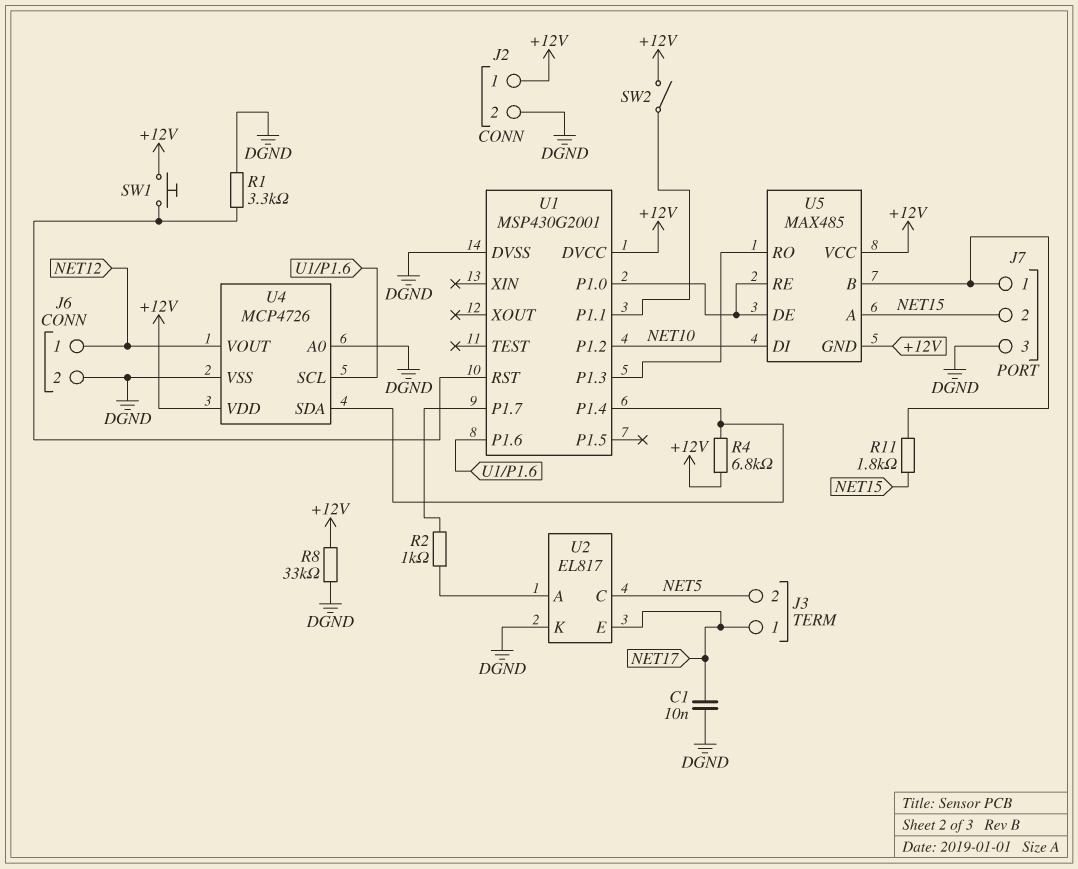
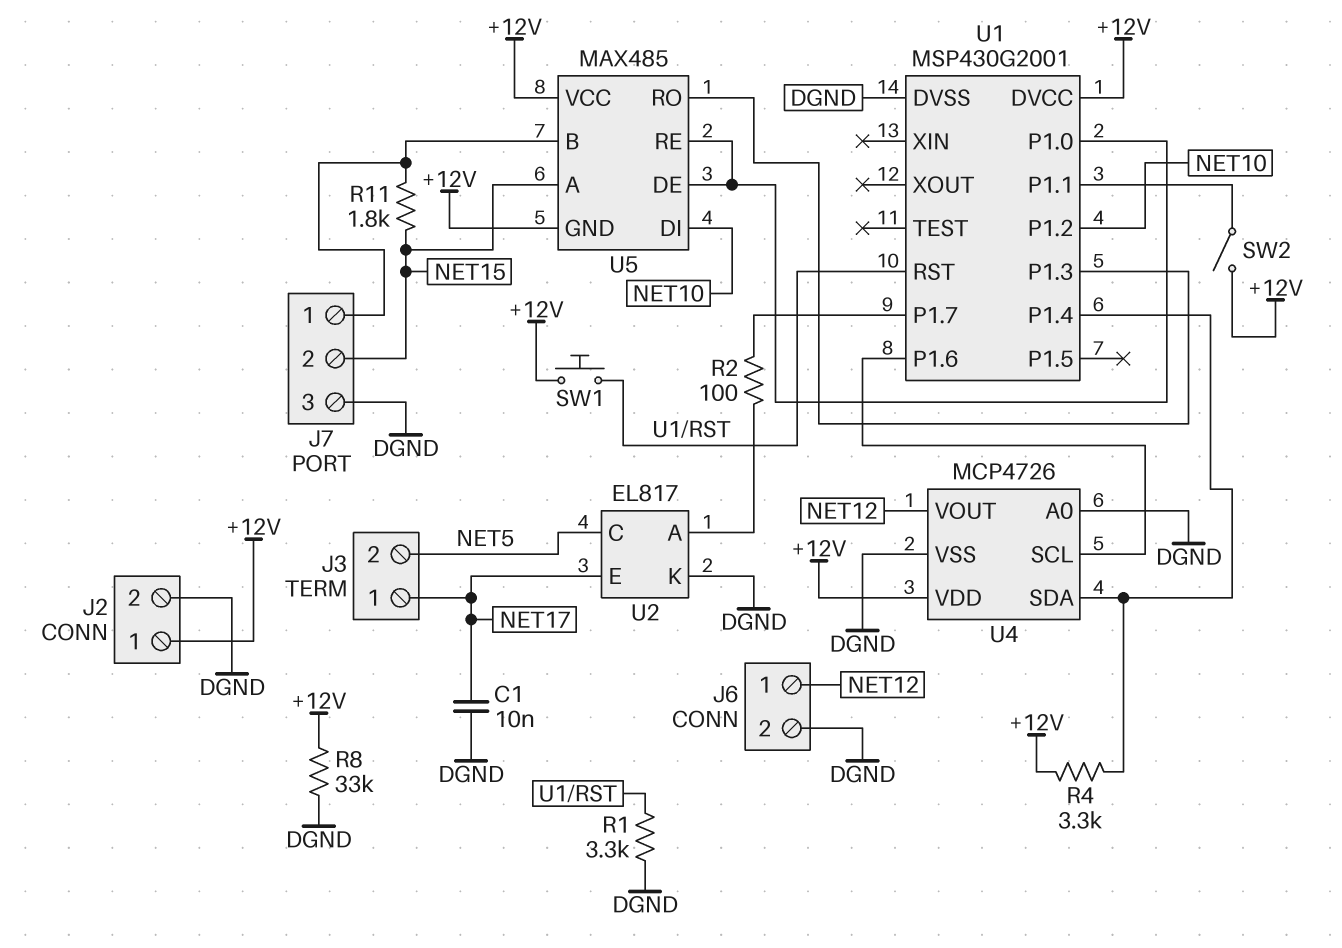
R2: 1k (U1/P1.7, U2/A) -> 100 (U1/P1.7, U2/A)
R4: 6.8k (+12V, U1/P1.4) -> 3.3k (+12V, U1/P1.4)

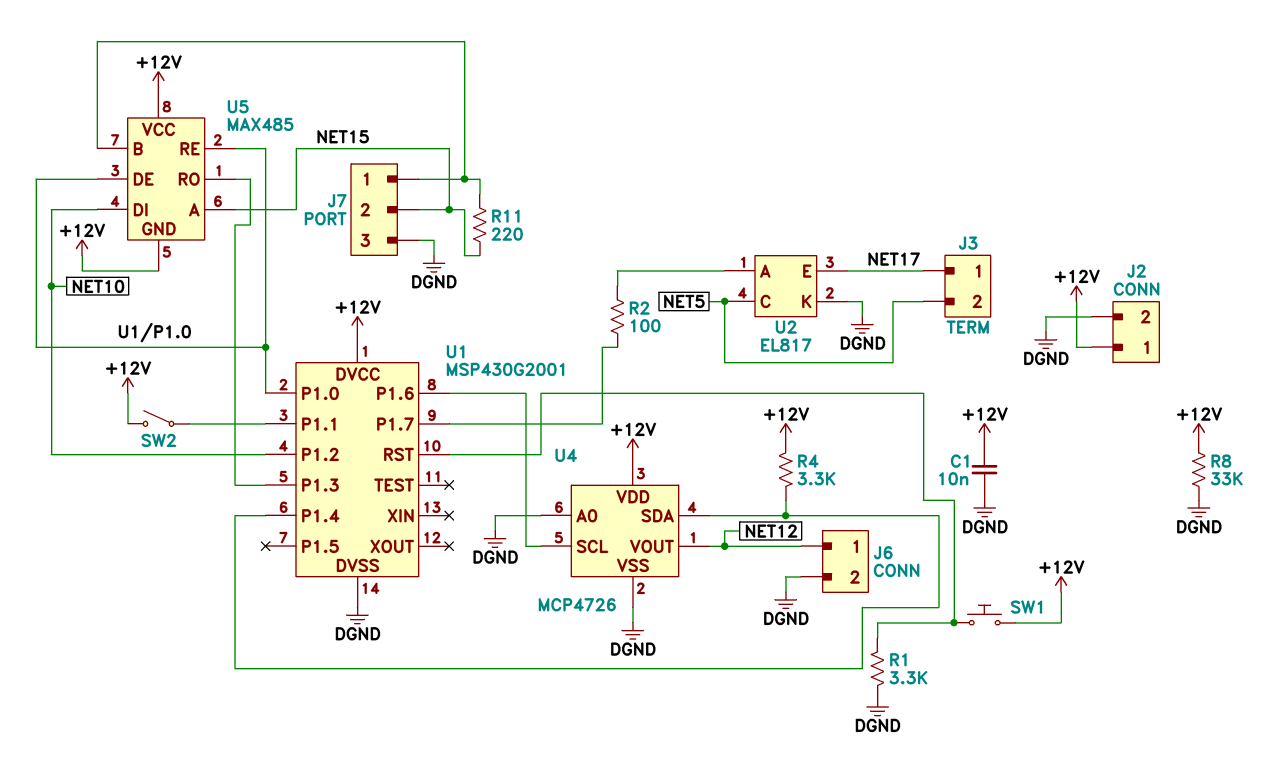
C1: 10nF (DGND, NET17) -> 10nF (+12V, DGND)
R11: 1.8k (J7/1, NET15) -> 220 (J7/1, NET15)

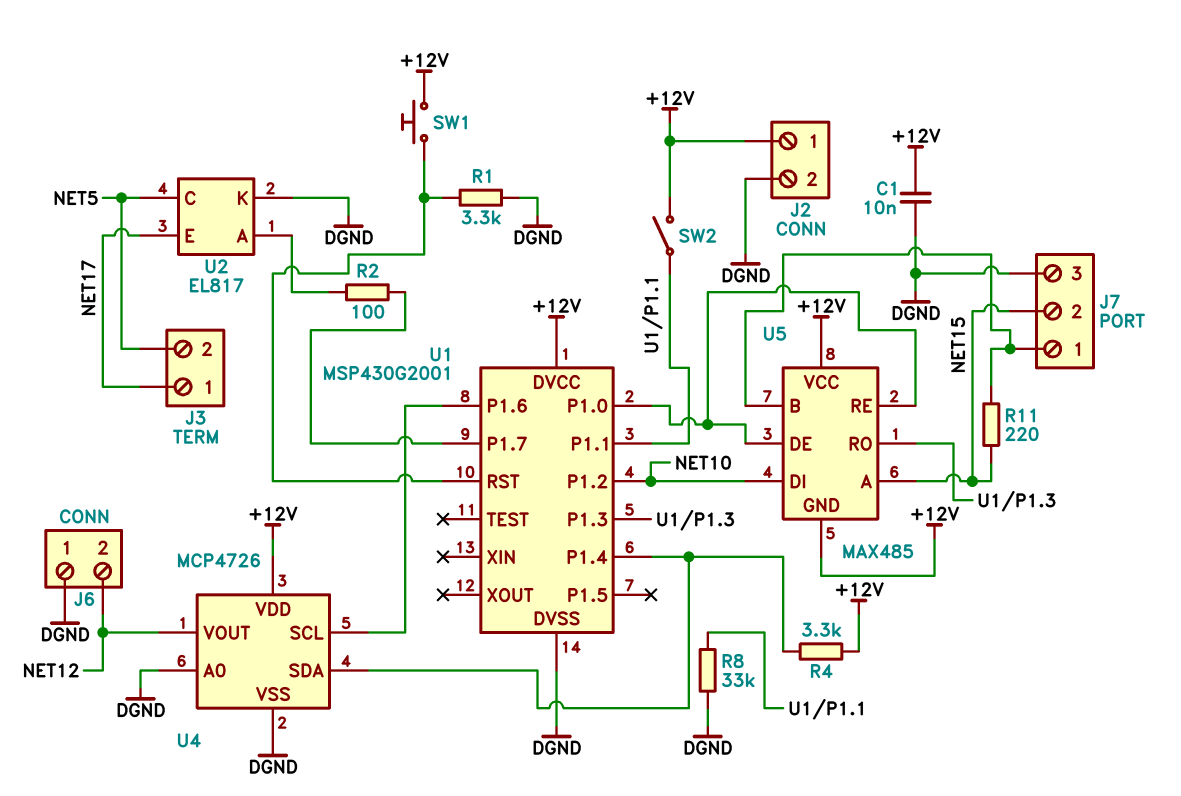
J6 pin 1: NET12 -> DGND
J6 pin 2: DGND -> NET12
R8: 33k (+12V, DGND) -> 33k (DGND, U1/P1.1)

